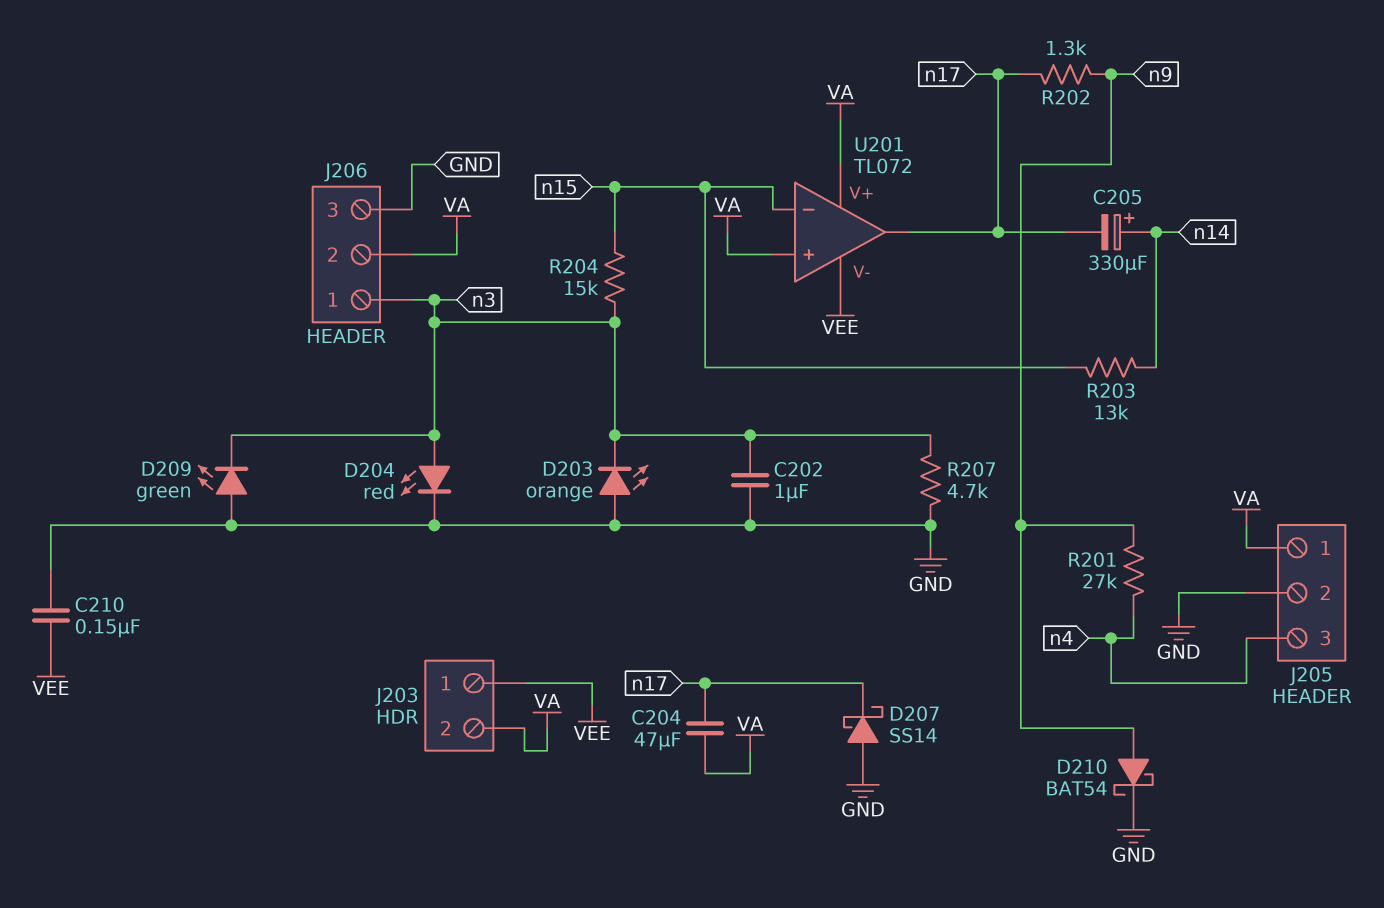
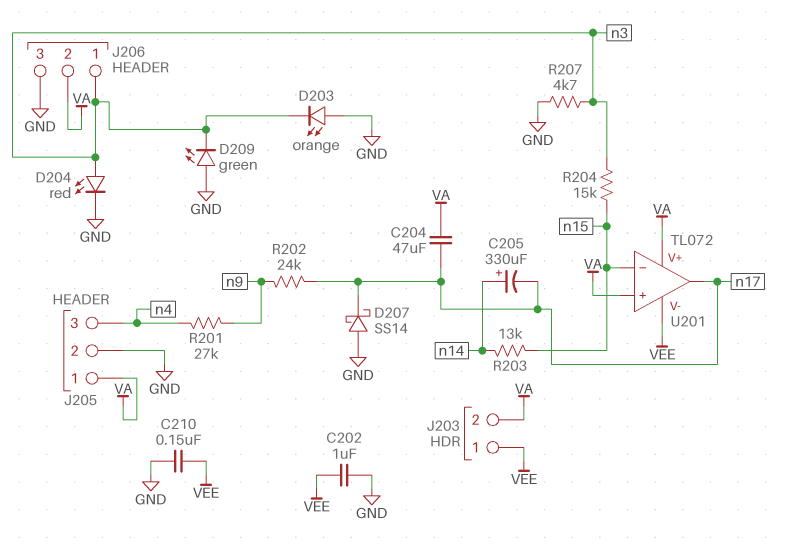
C202: 1uF (GND, n3) -> 1uF (GND, VEE)
D210: schottky BAT54 (A n9, K GND) -> none
R202: 1.3k (n9, n17) -> 24k (n9, n17)

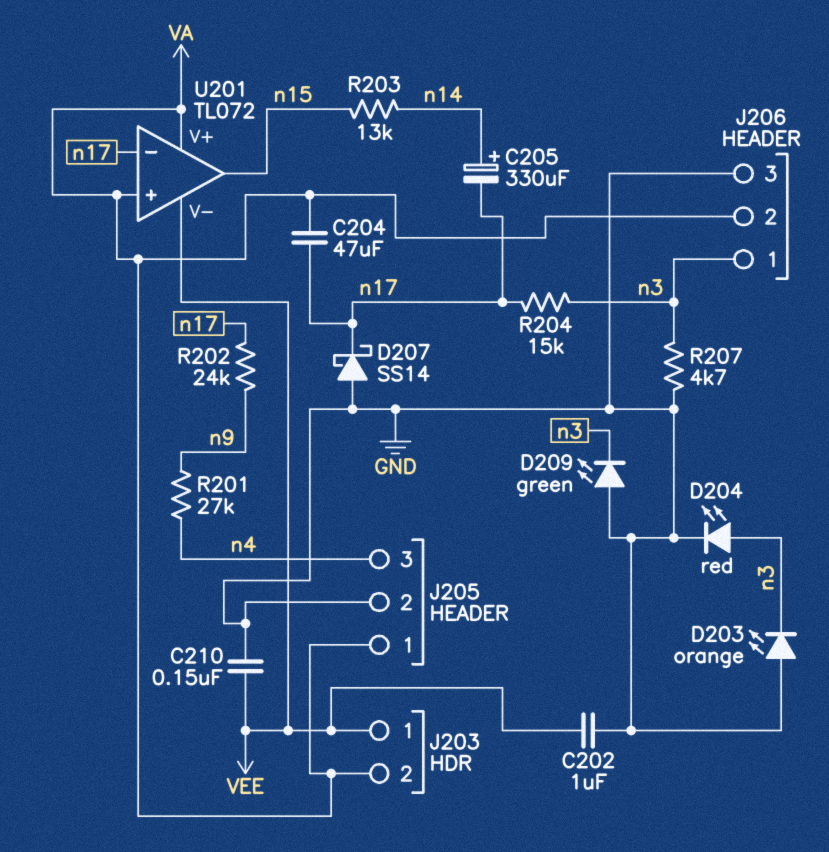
R204: 15k (n3, n15) -> 15k (n3, n17)
U201 pin in-: n15 -> n17
U201 pin out: n17 -> n15

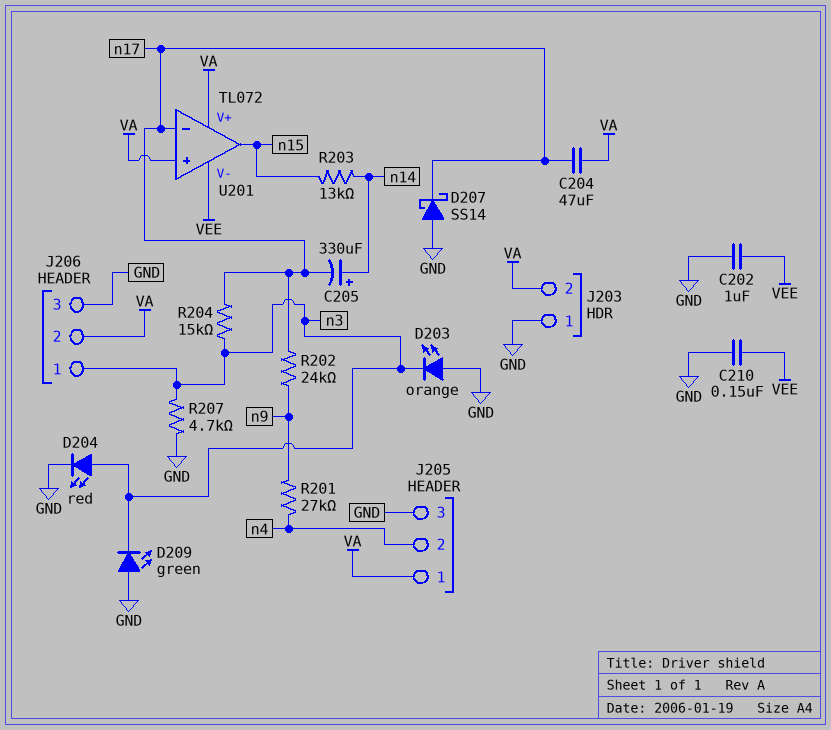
J203 pin 1: VEE -> GND
J205 pin 2: GND -> n4
J205 pin 3: n4 -> GND

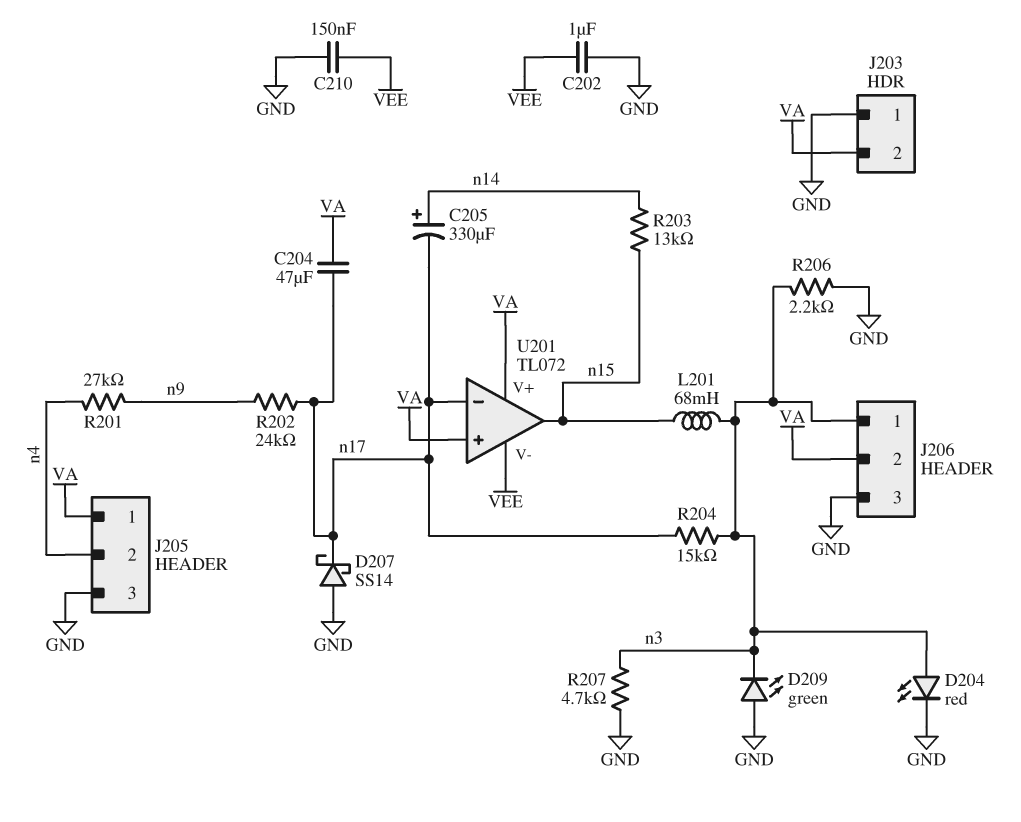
D203: LED orange (A GND, K n3) -> none
L201: none -> 68mH (n3, n15)
R206: none -> 2.2k (GND, n3)

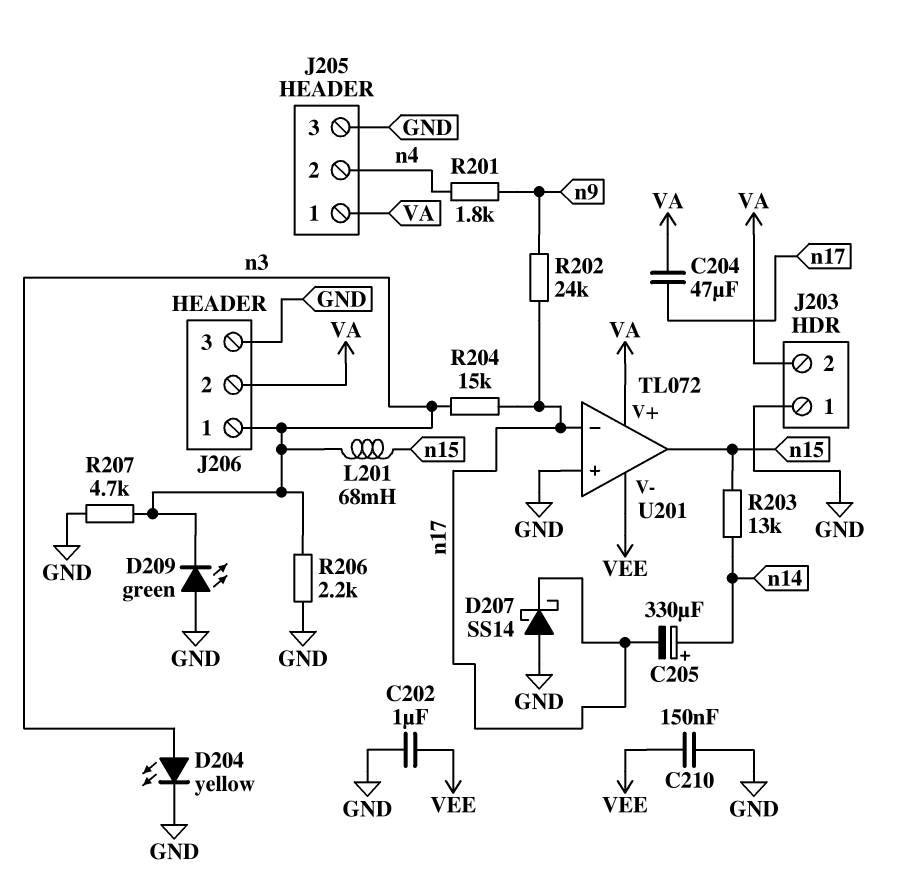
D204: LED red (A n3, K GND) -> LED yellow (A n3, K GND)
R201: 27k (n4, n9) -> 1.8k (n4, n9)
U201 pin in+: VA -> GND

